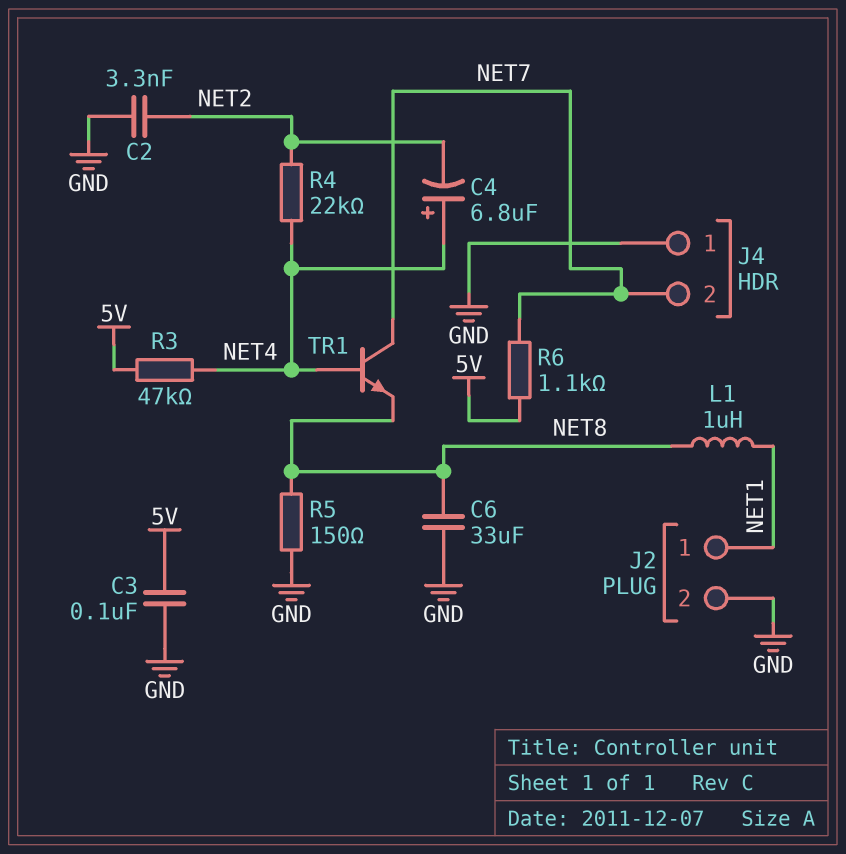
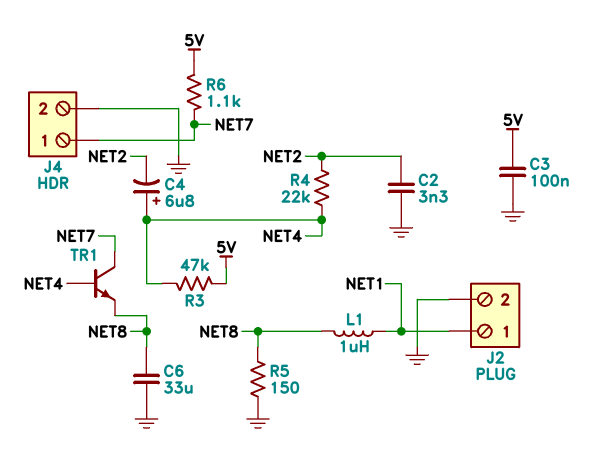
J4 pin 1: GND -> NET7
J4 pin 2: NET7 -> GND

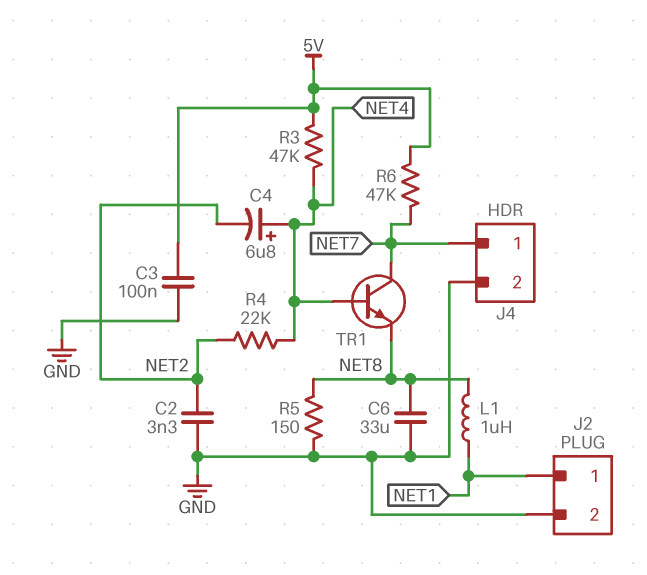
R6: 1.1k (5V, NET7) -> 47k (5V, NET7)

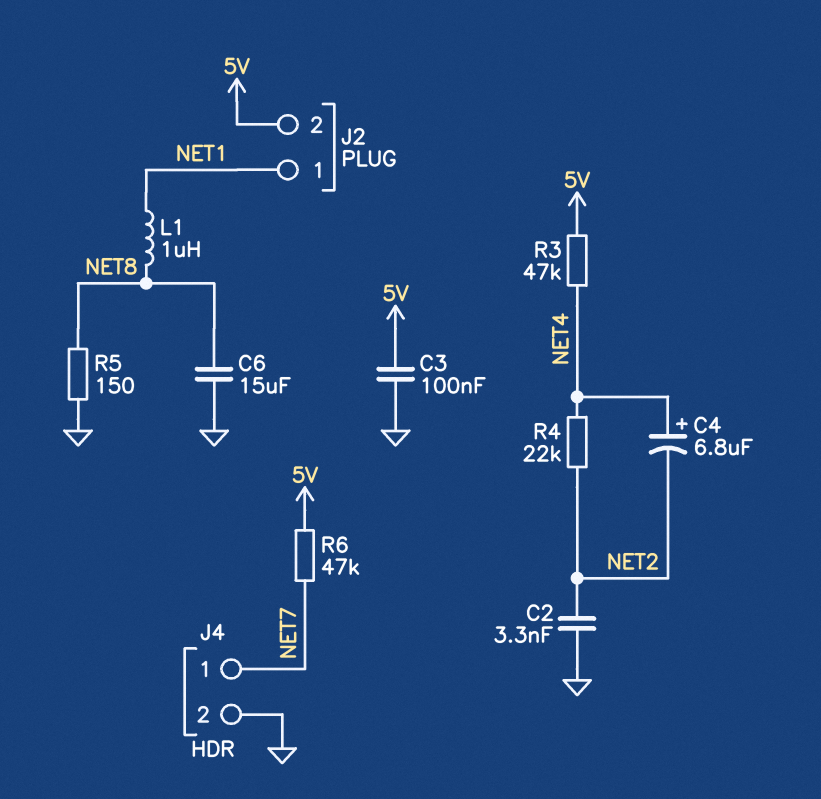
C6: 33uF (GND, NET8) -> 15uF (GND, NET8)
J2 pin 2: GND -> 5V
TR1: NPN (B NET4, C NET7, E NET8) -> none

